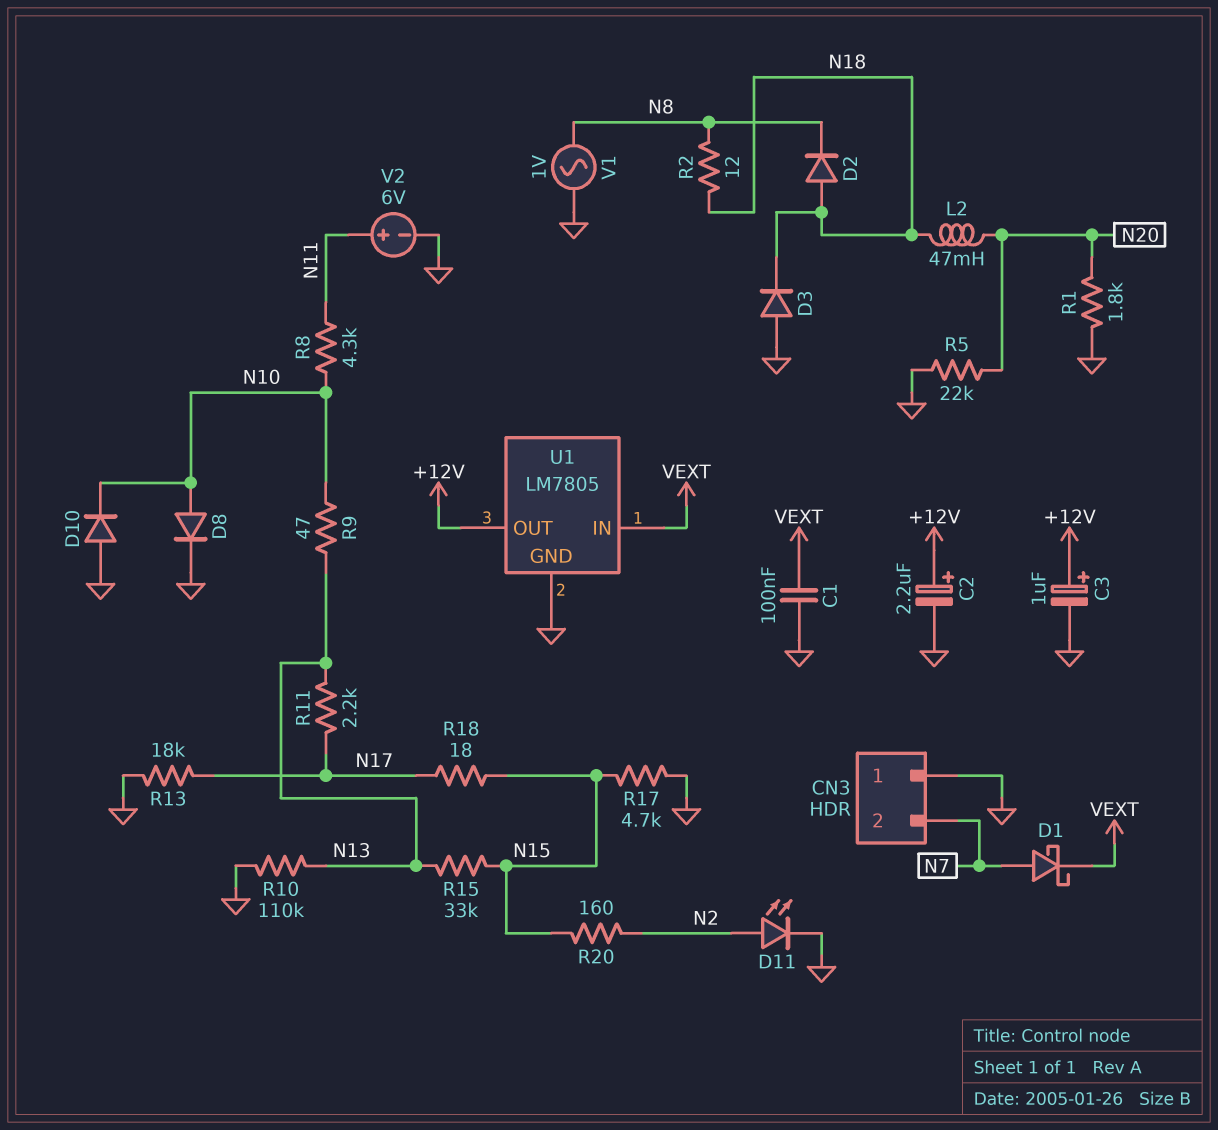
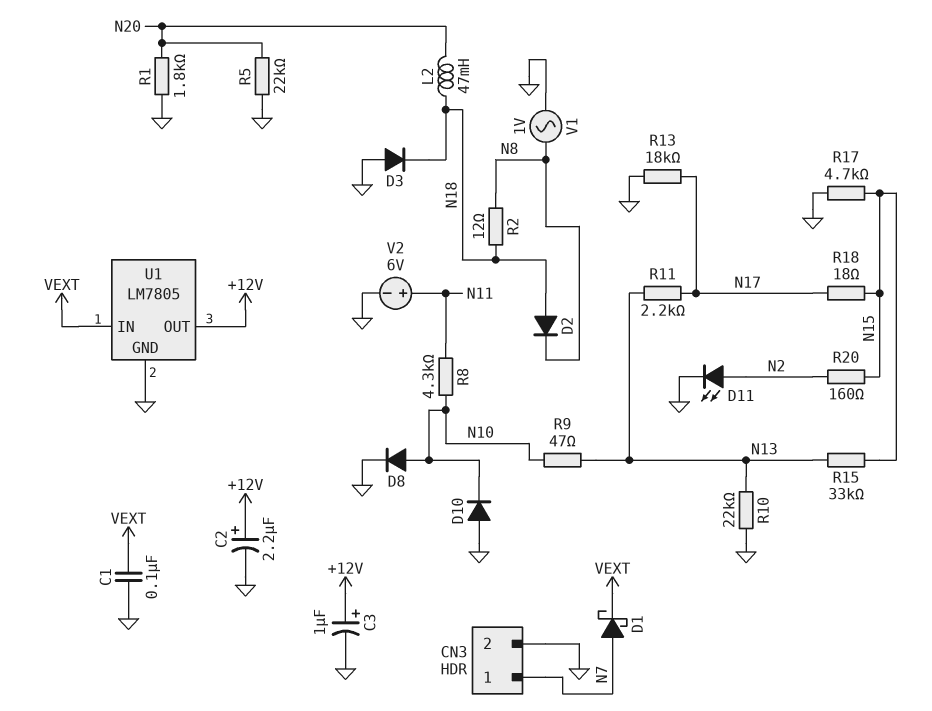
CN3 pin 1: GND -> N7
CN3 pin 2: N7 -> GND
R10: 110k (GND, N13) -> 22k (GND, N13)

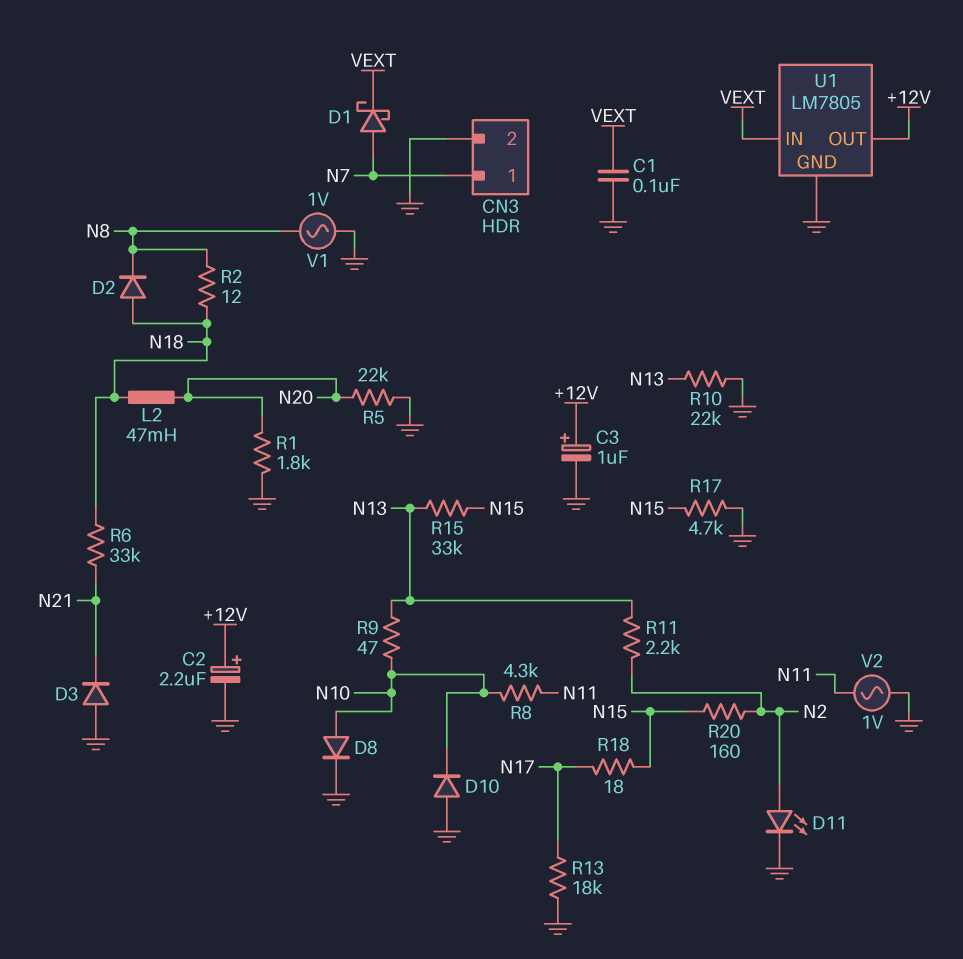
D3: diode (A GND, K N18) -> diode (A GND, K N21)
R6: none -> 33k (N18, N21)
R11: 2.2k (N13, N17) -> 2.2k (N2, N13)
V2: 6V (plus N11, minus GND) -> AC 1V (GND, N11)

